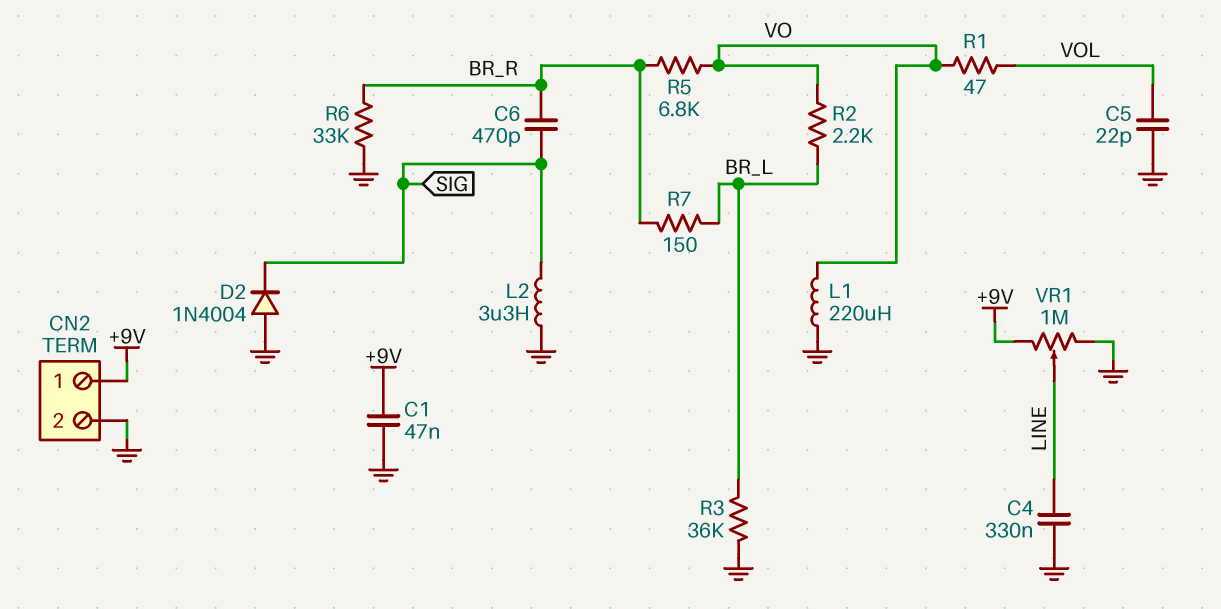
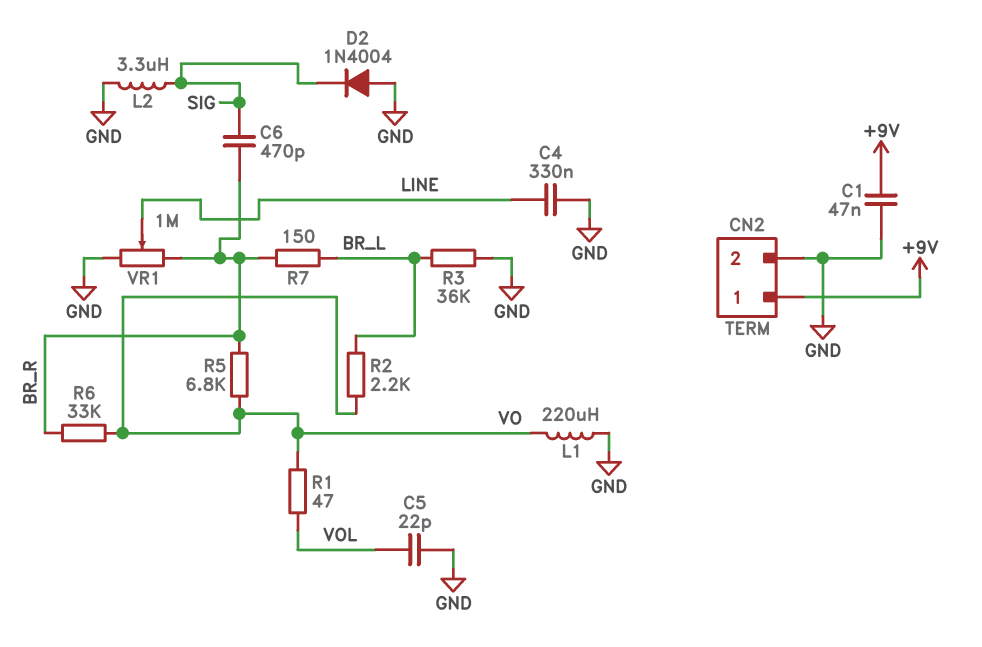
R6: 33k (BR_R, GND) -> 33k (BR_R, VO)
VR1: 1M (+9V, GND, wiper LINE) -> 1M (BR_R, GND, wiper LINE)

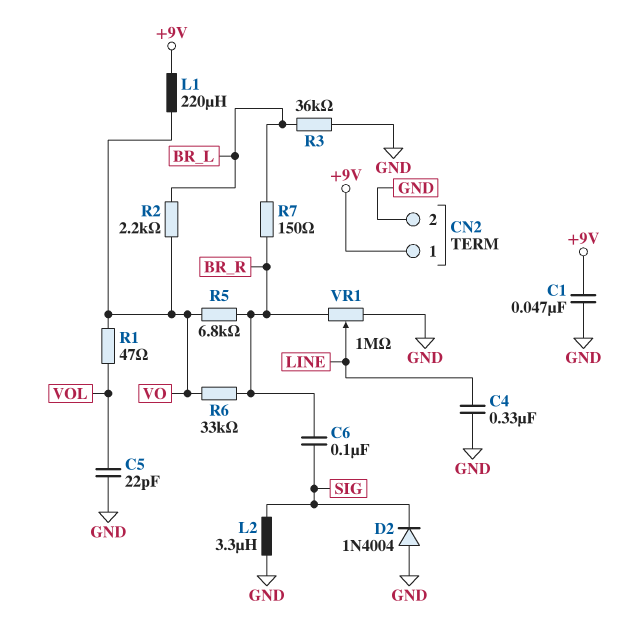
C6: 470pF (BR_R, SIG) -> 100nF (BR_R, SIG)
L1: 220uH (GND, VO) -> 220uH (+9V, VO)

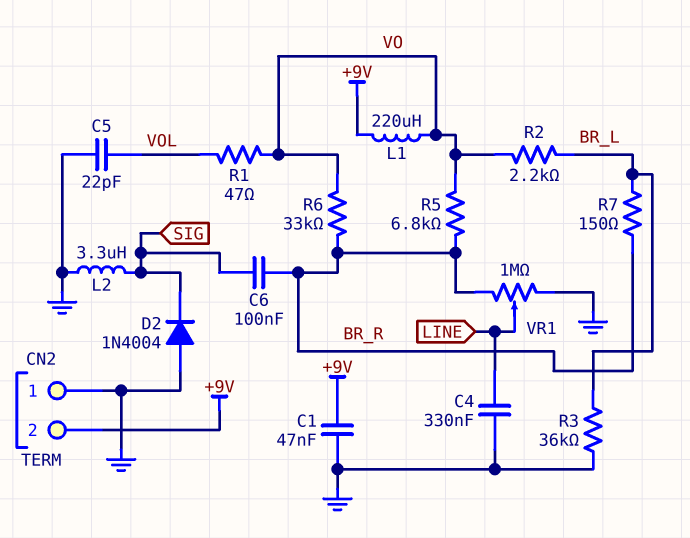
CN2 pin 1: +9V -> GND
CN2 pin 2: GND -> +9V

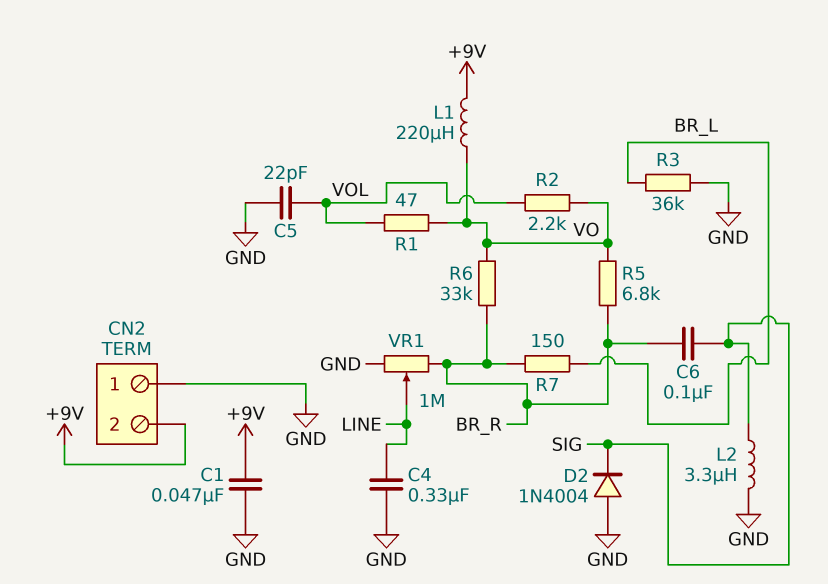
R2: 2.2k (BR_L, VO) -> 2.2k (VO, VOL)

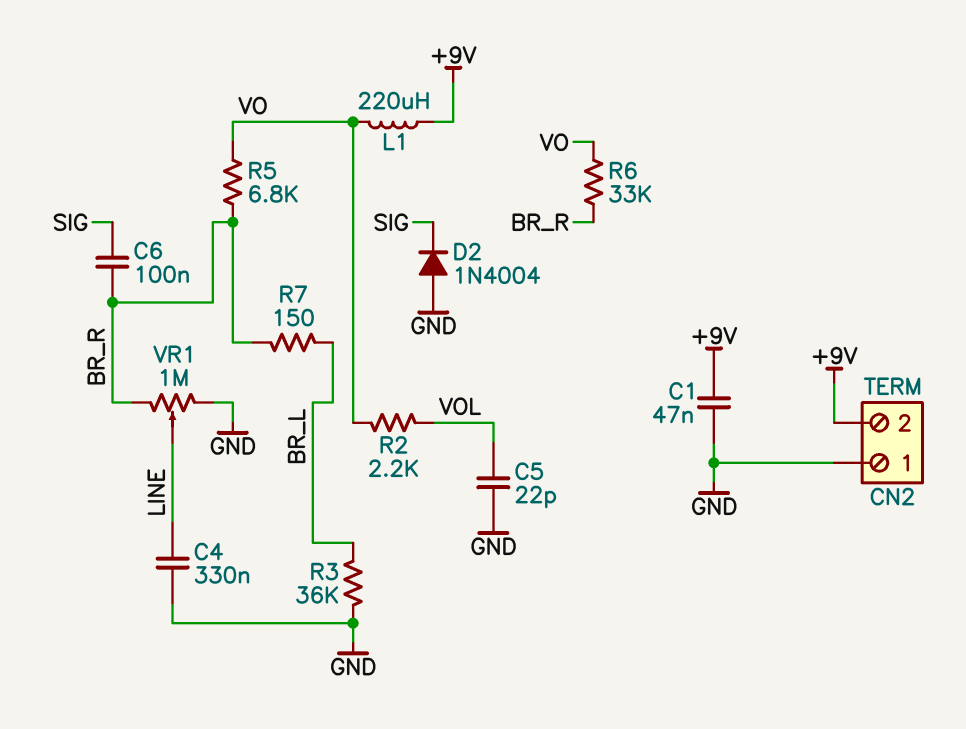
L2: 3.3uH (GND, SIG) -> none
R1: 47 (VO, VOL) -> none

